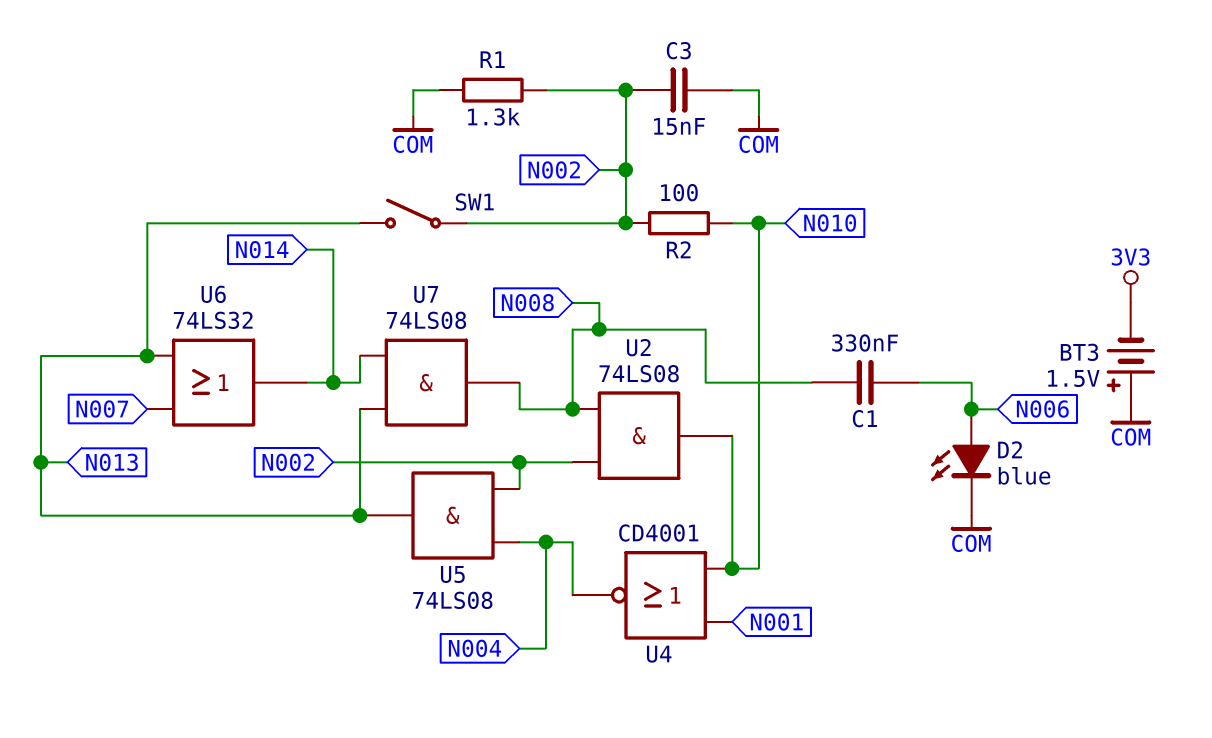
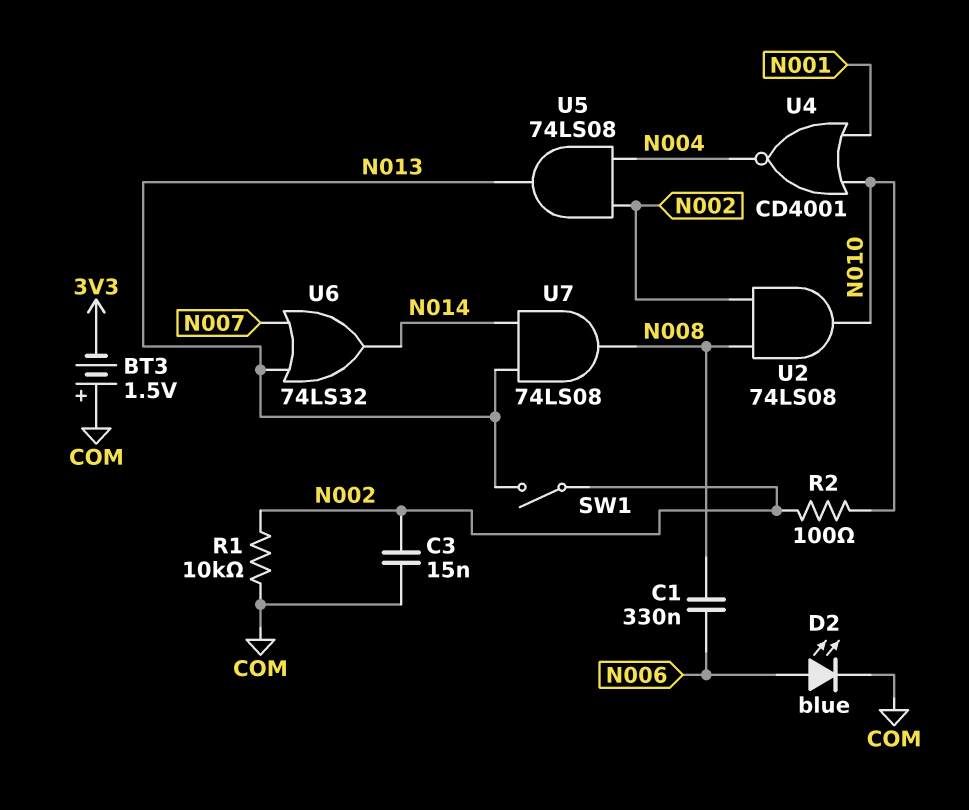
R1: 1.3k (COM, N002) -> 10k (COM, N002)

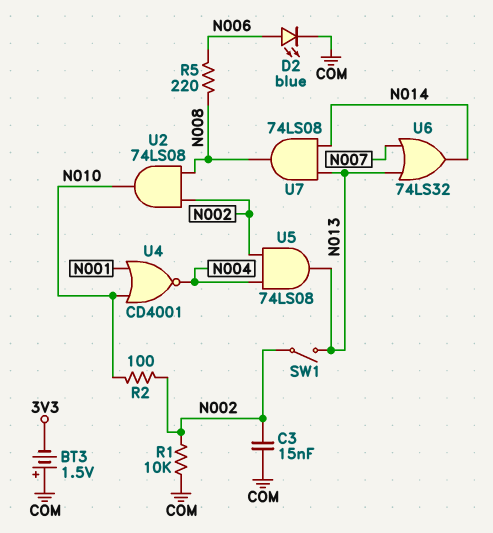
C1: 330nF (N006, N008) -> none
R5: none -> 220 (N006, N008)

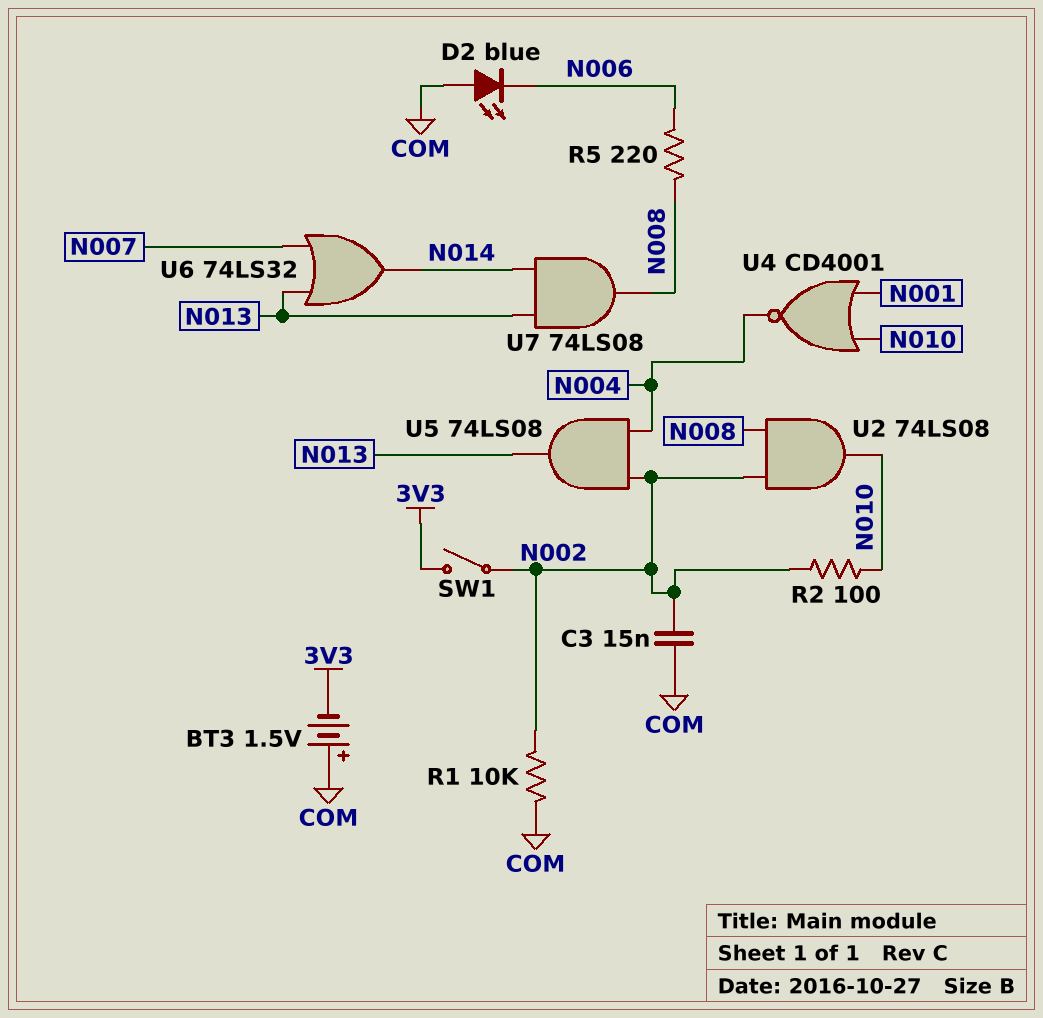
D2: LED blue (A N006, K COM) -> LED blue (A COM, K N006)
SW1: switch (N002, N013) -> switch (3V3, N002)

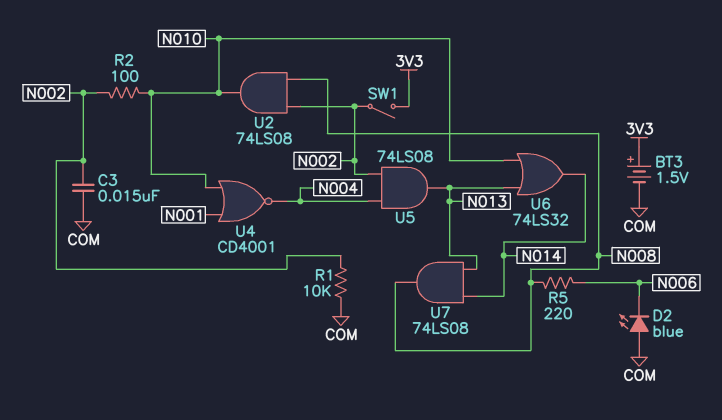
BT3: 1.5V (plus COM, minus 3V3) -> 1.5V (plus 3V3, minus COM)
U6: OR 74LS32 (in N007, in N013, out N014) -> OR 74LS32 (in N010, in N013, out N014)

